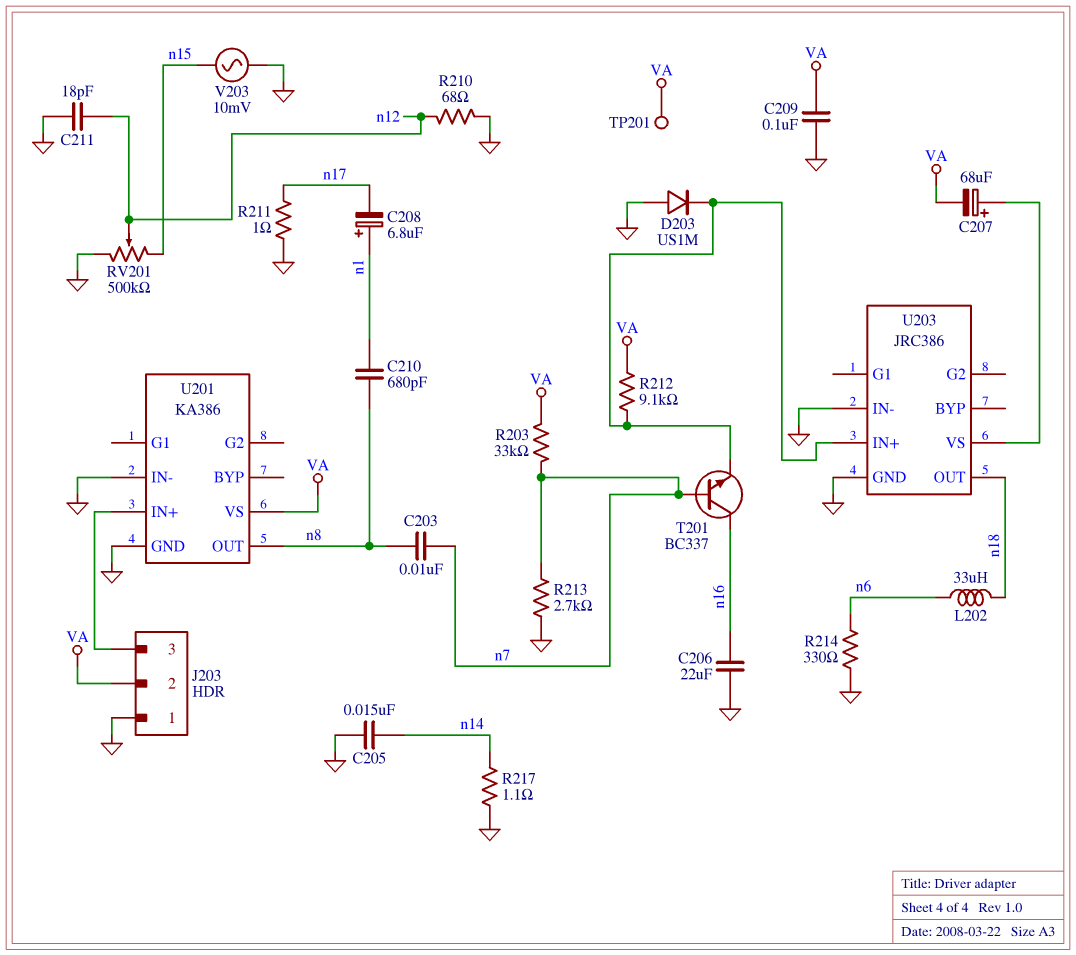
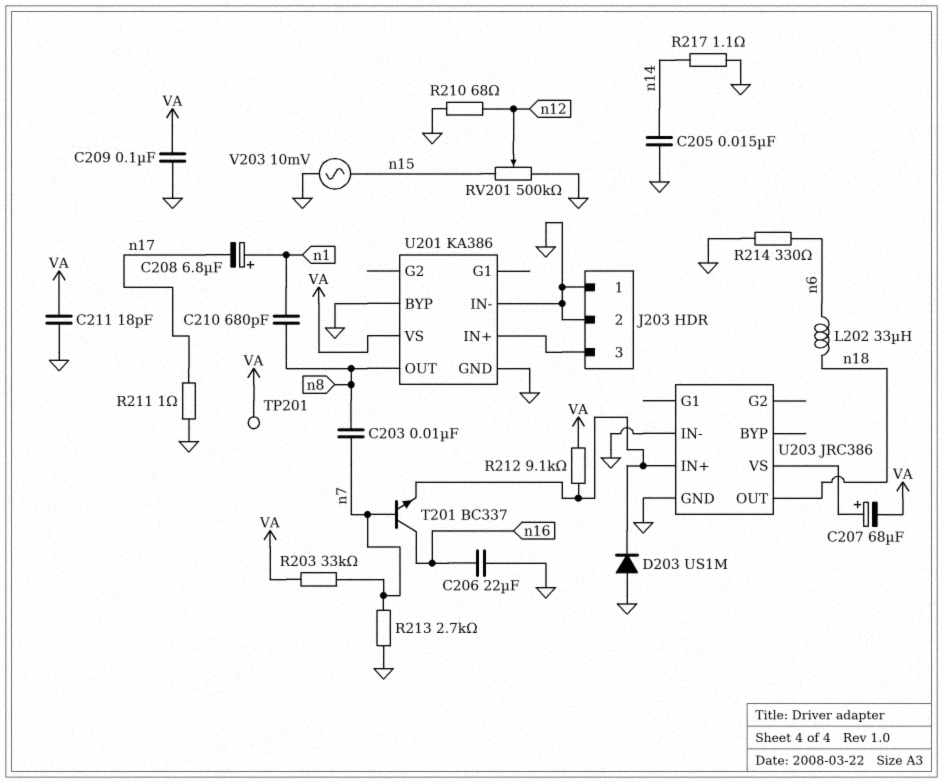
C211: 18pF (GND, n12) -> 18pF (GND, VA)
J203 pin 2: VA -> GND
U201 pin BYP: none -> GND

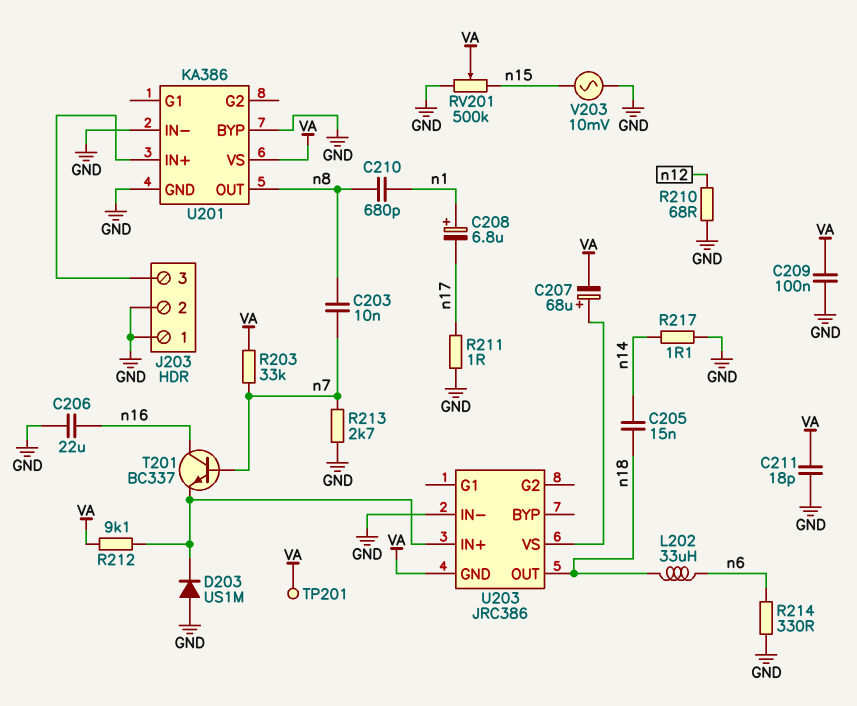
C205: 15nF (GND, n14) -> 15nF (n14, n18)
RV201: 500k (GND, n15, wiper n12) -> 500k (GND, n15, wiper VA)
U203 pin GND: GND -> VA

